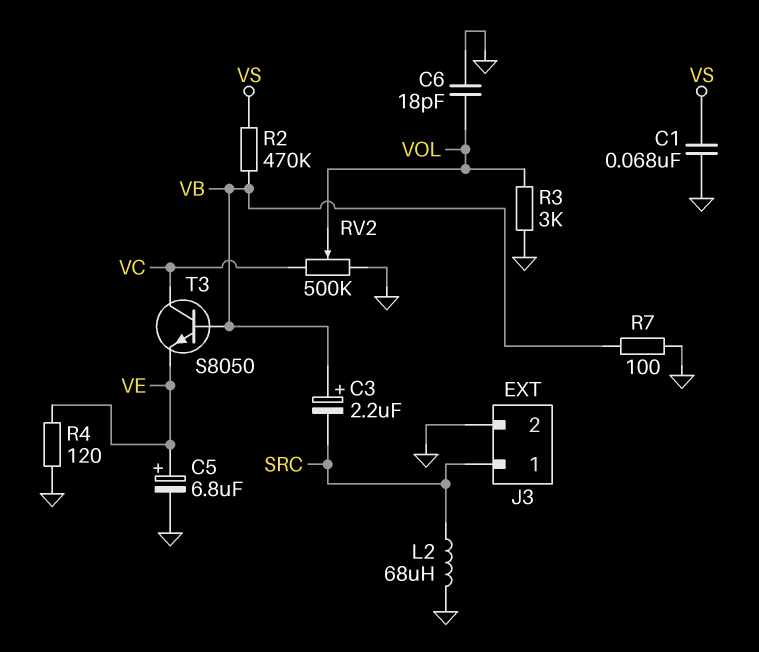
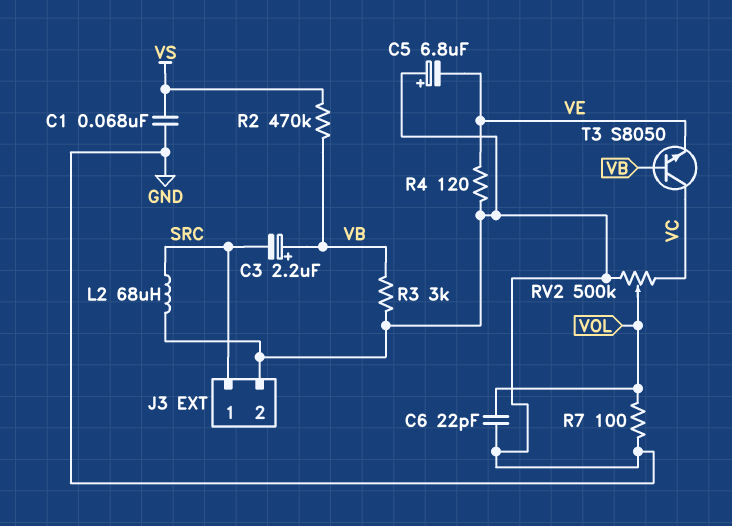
C5: 6.8uF (plus VE, minus GND) -> 6.8uF (plus GND, minus VE)
C6: 18pF (GND, VOL) -> 22pF (GND, VOL)
R3: 3k (GND, VOL) -> 3k (GND, VB)
R7: 100 (GND, VB) -> 100 (GND, VOL)

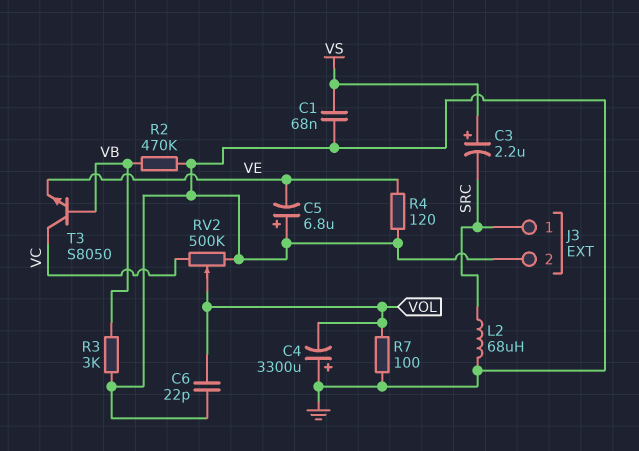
C3: 2.2uF (plus VB, minus SRC) -> 2.2uF (plus VS, minus SRC)
C4: none -> 3300uF (plus GND, minus VOL)
R2: 470k (VB, VS) -> 470k (GND, VB)

